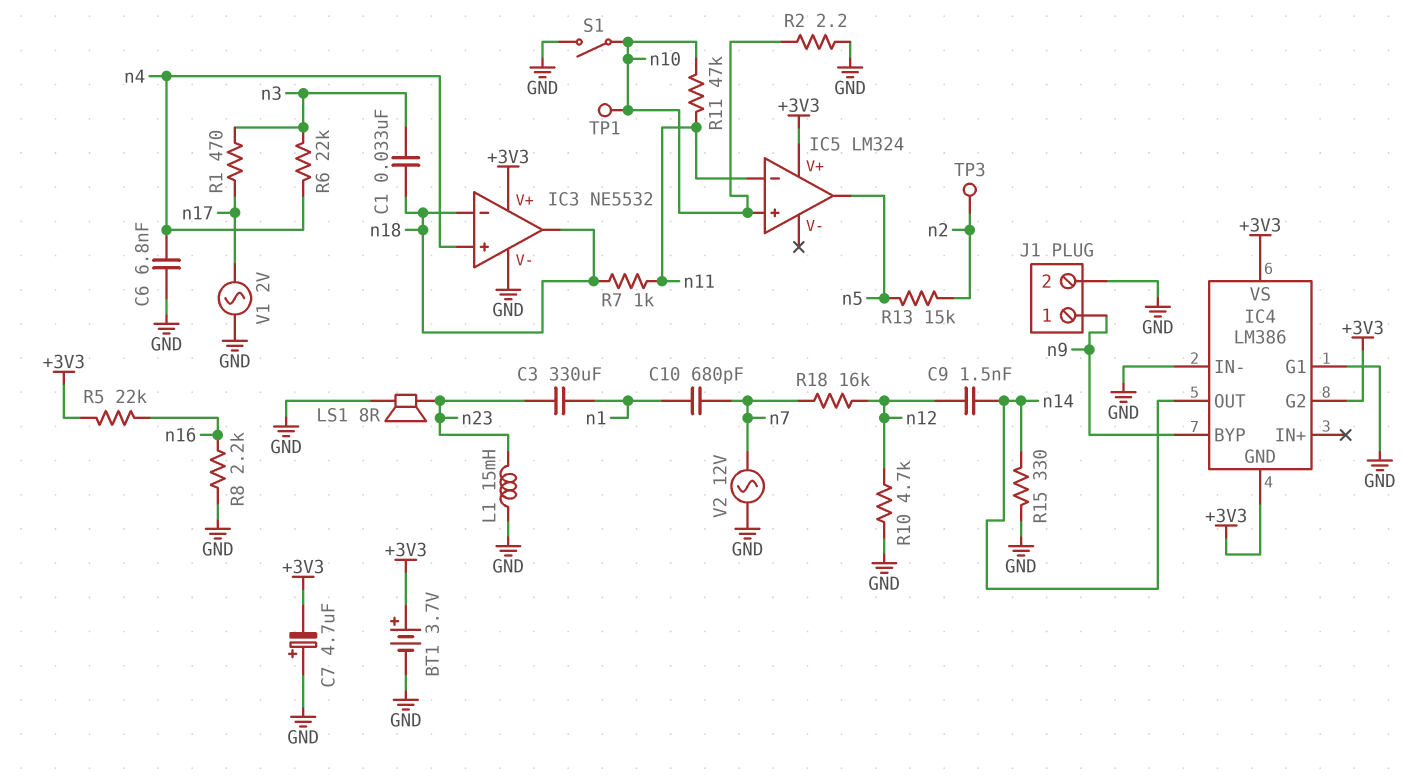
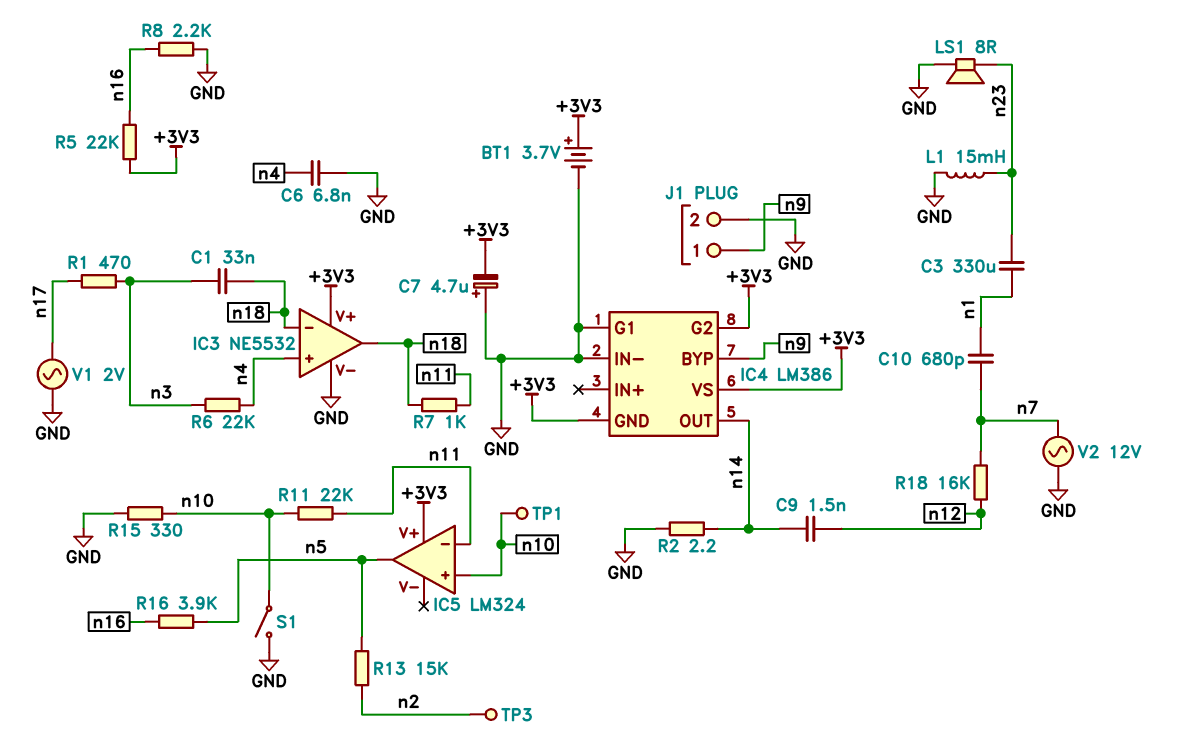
R2: 2.2 (GND, n10) -> 2.2 (GND, n14)
R10: 4.7k (GND, n12) -> none
R11: 47k (n10, n11) -> 22k (n10, n11)
R15: 330 (GND, n14) -> 330 (GND, n10)
R16: none -> 3.9k (n5, n16)

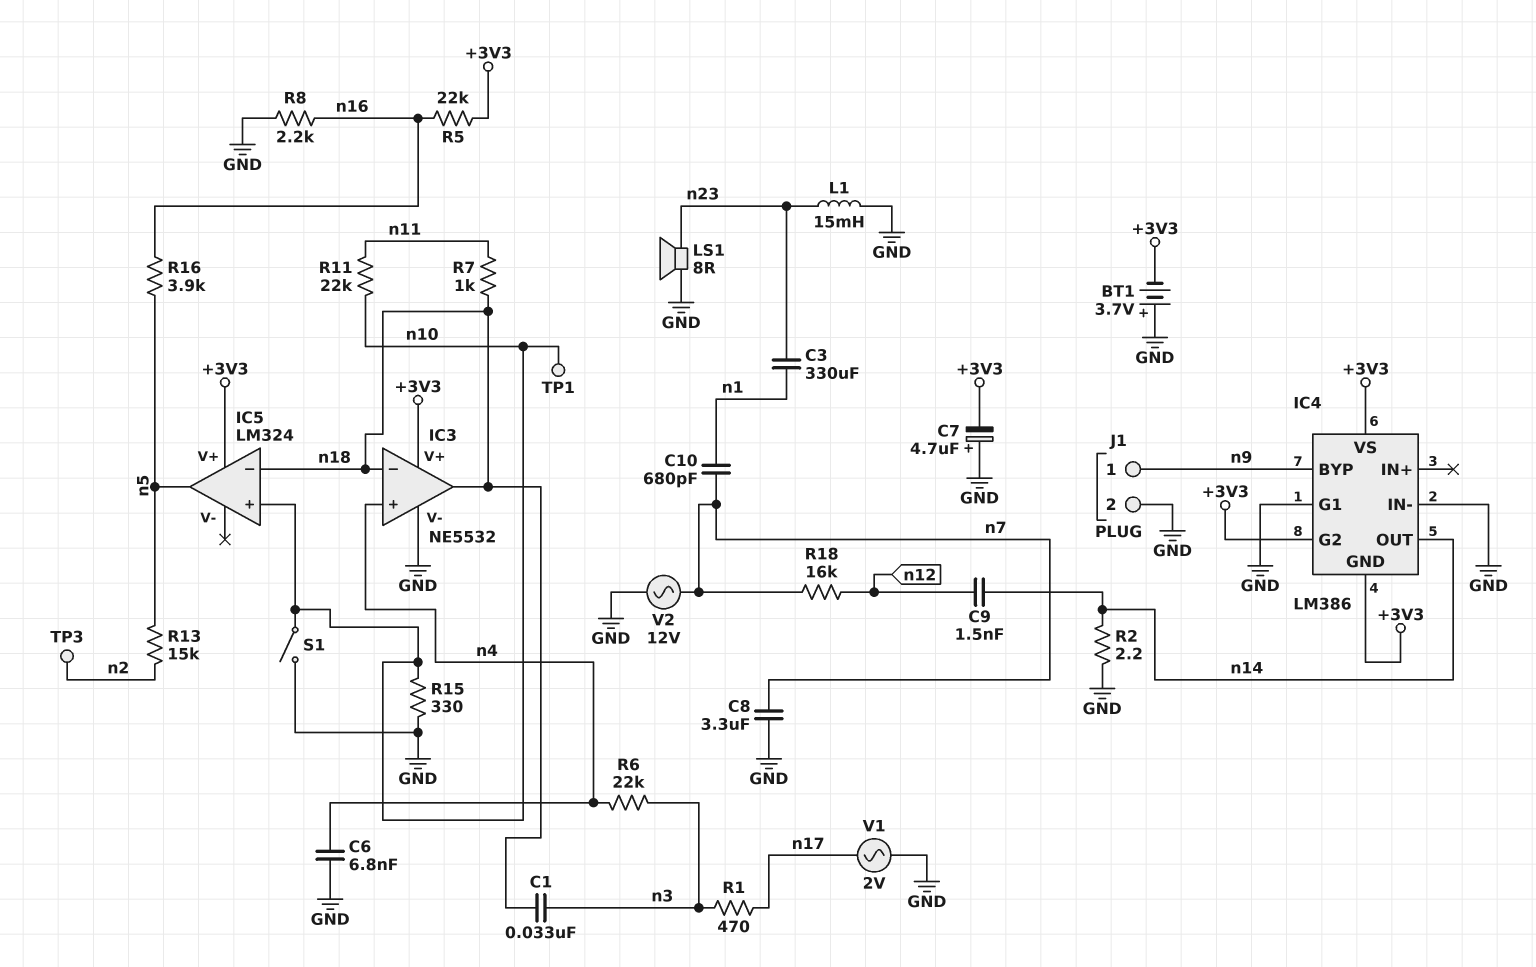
BT1: 3.7V (plus +3V3, minus GND) -> 3.7V (plus GND, minus +3V3)
C8: none -> 3.3uF (GND, n7)
IC5 pin in-: n11 -> n18

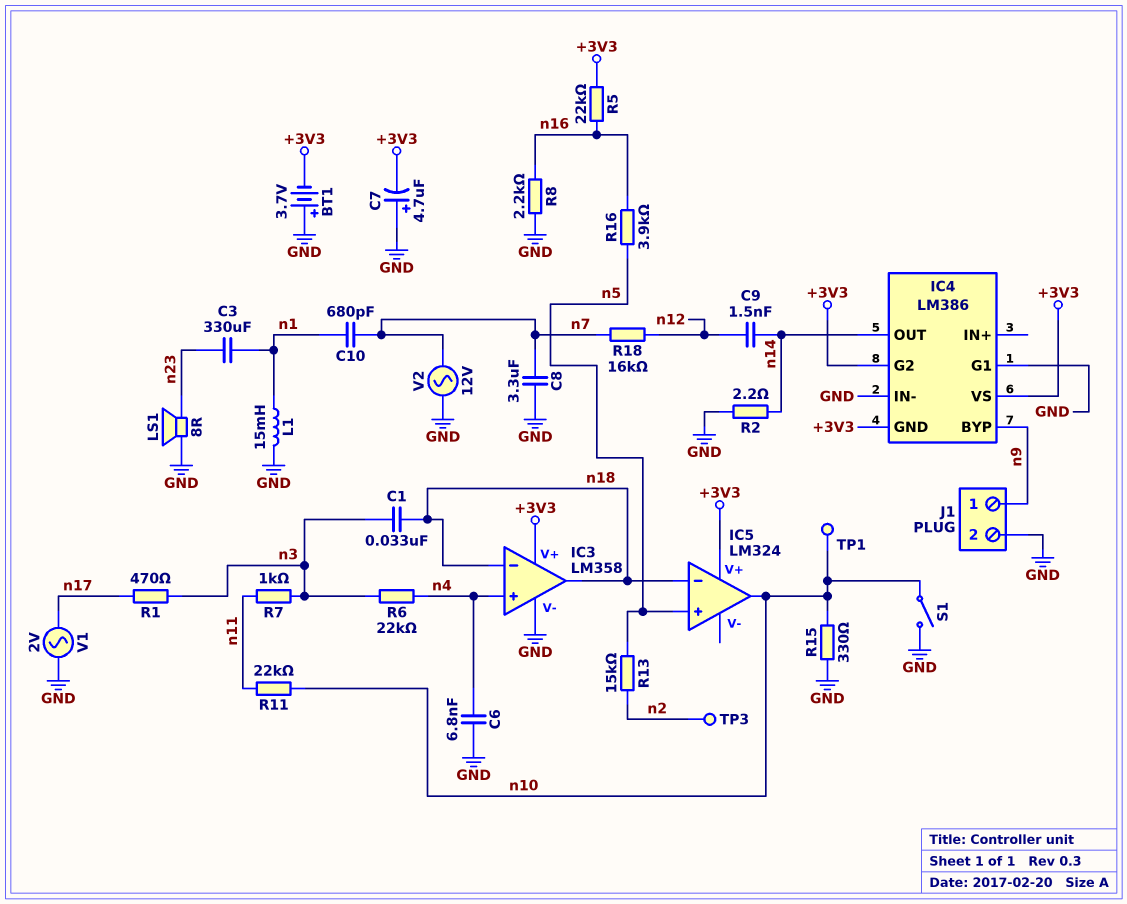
IC3: NE5532 -> LM358
IC5 pin in+: n10 -> n5
IC5 pin out: n5 -> n10
L1: 15mH (GND, n23) -> 15mH (GND, n1)
R7: 1k (n11, n18) -> 1k (n3, n11)

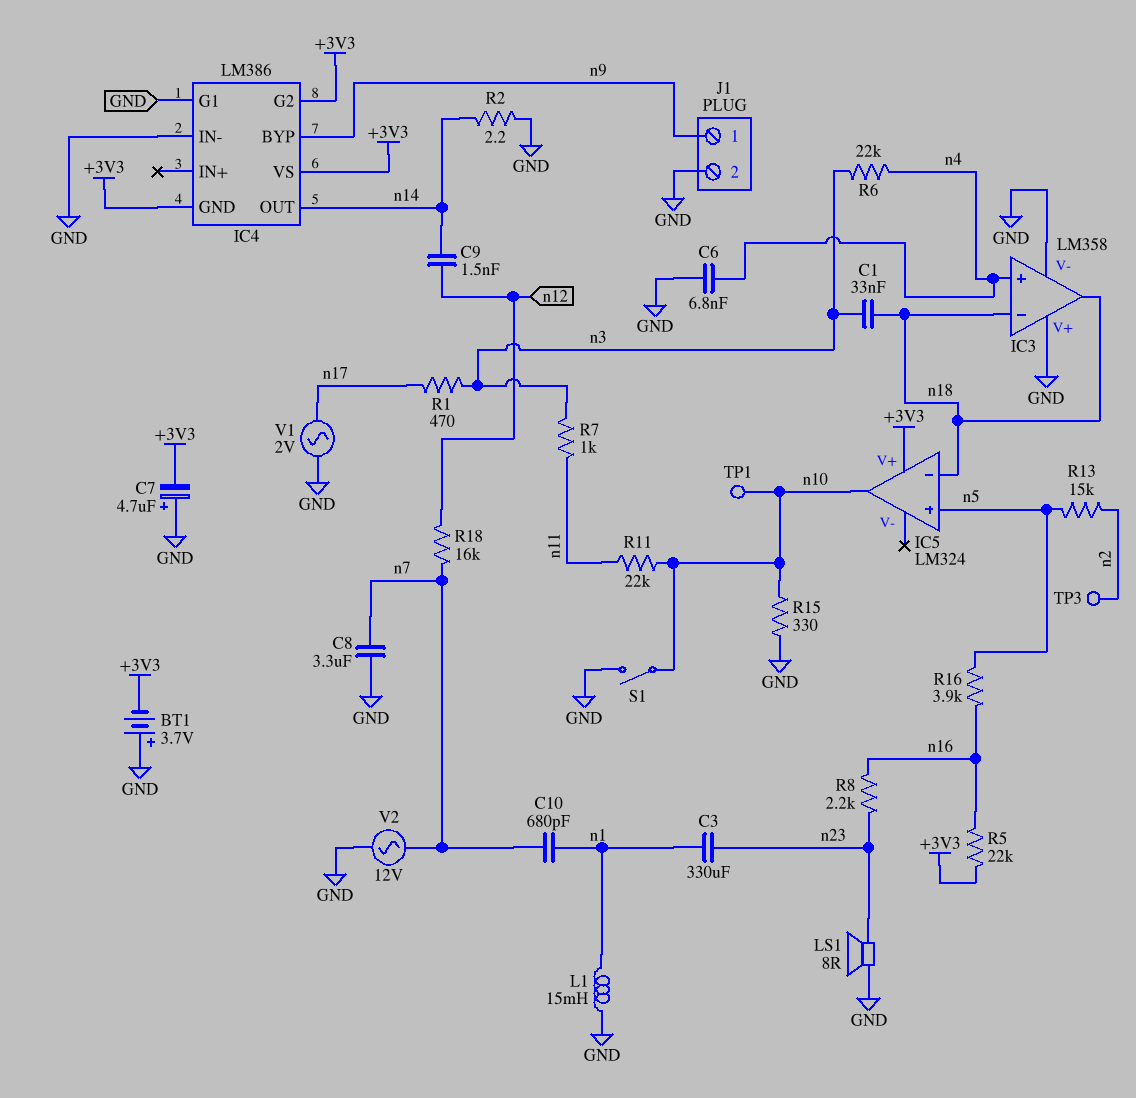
IC3 pin V+: +3V3 -> GND
R8: 2.2k (GND, n16) -> 2.2k (n16, n23)

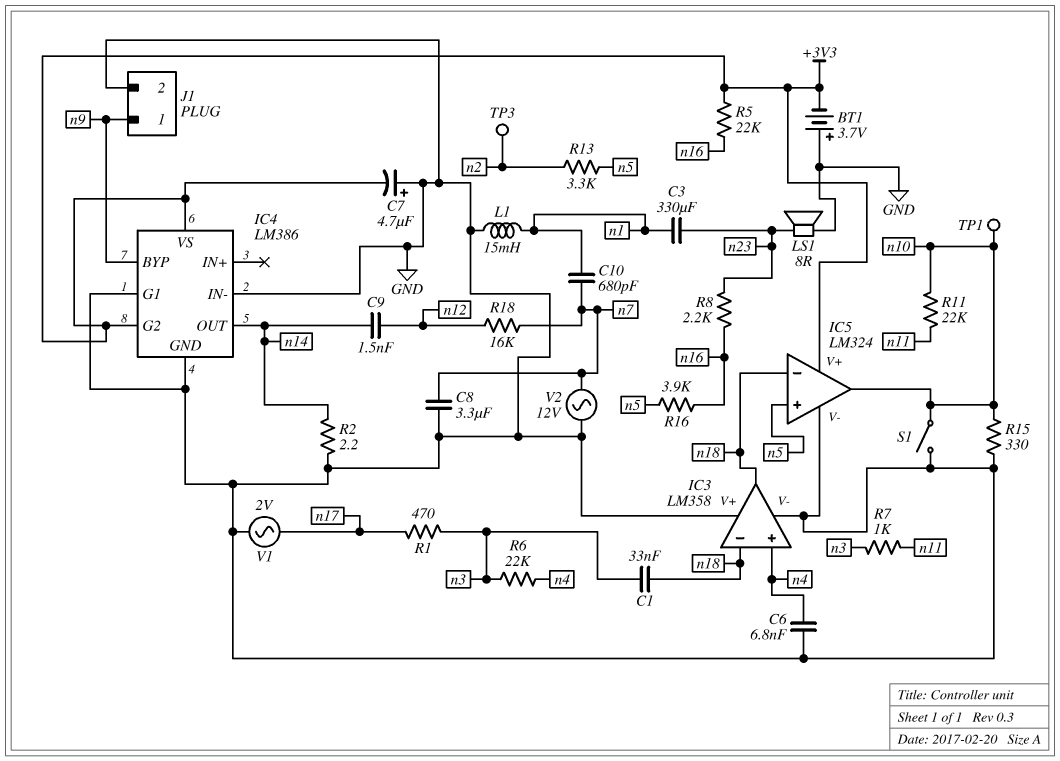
IC4 pin GND: +3V3 -> GND
IC5 pin V-: none -> GND
R13: 15k (n2, n5) -> 3.3k (n2, n5)

